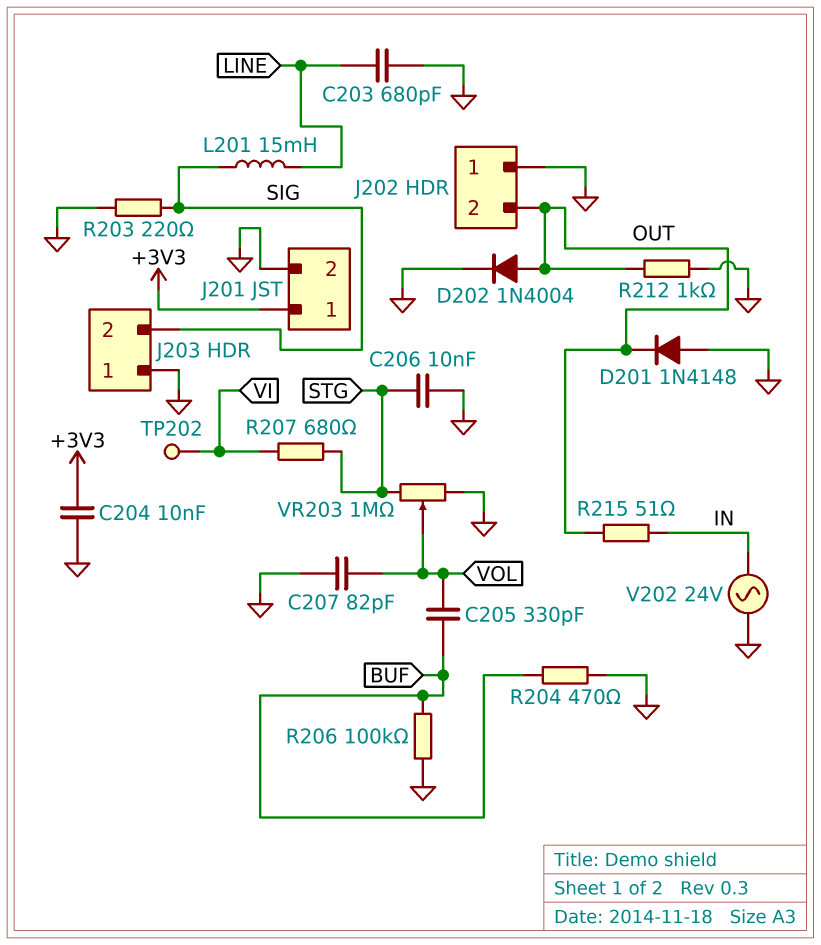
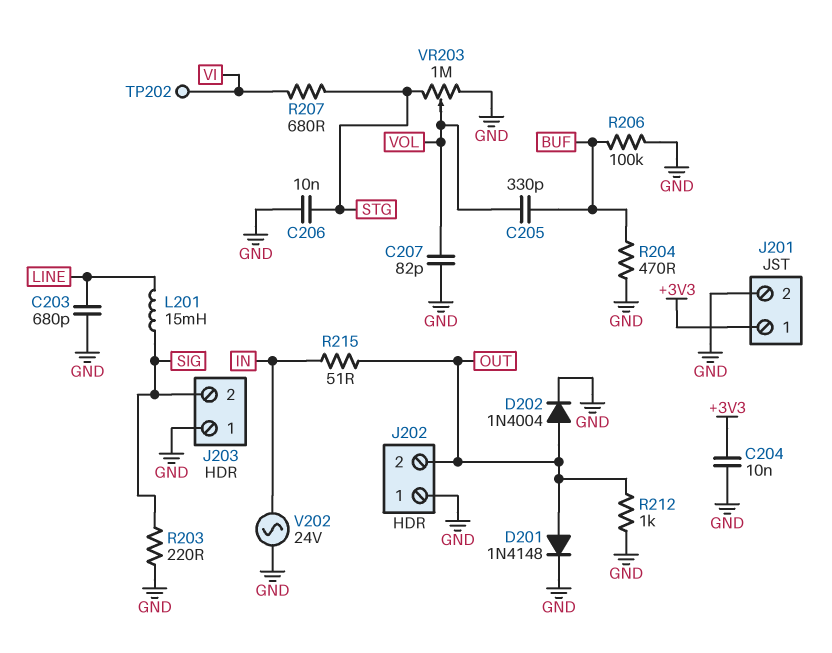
D201: diode 1N4148 (A GND, K OUT) -> diode 1N4148 (A OUT, K GND)

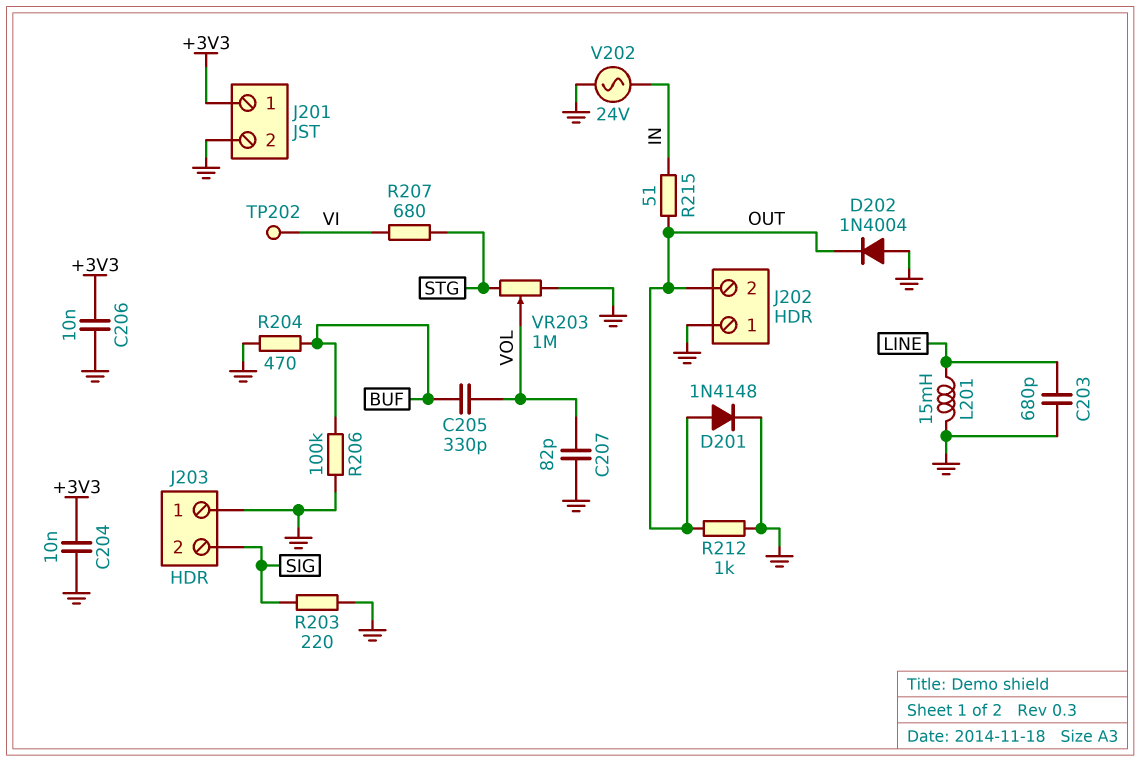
C206: 10nF (GND, STG) -> 10nF (+3V3, GND)
D202: diode 1N4004 (A OUT, K GND) -> diode 1N4004 (A GND, K OUT)
L201: 15mH (LINE, SIG) -> 15mH (GND, LINE)

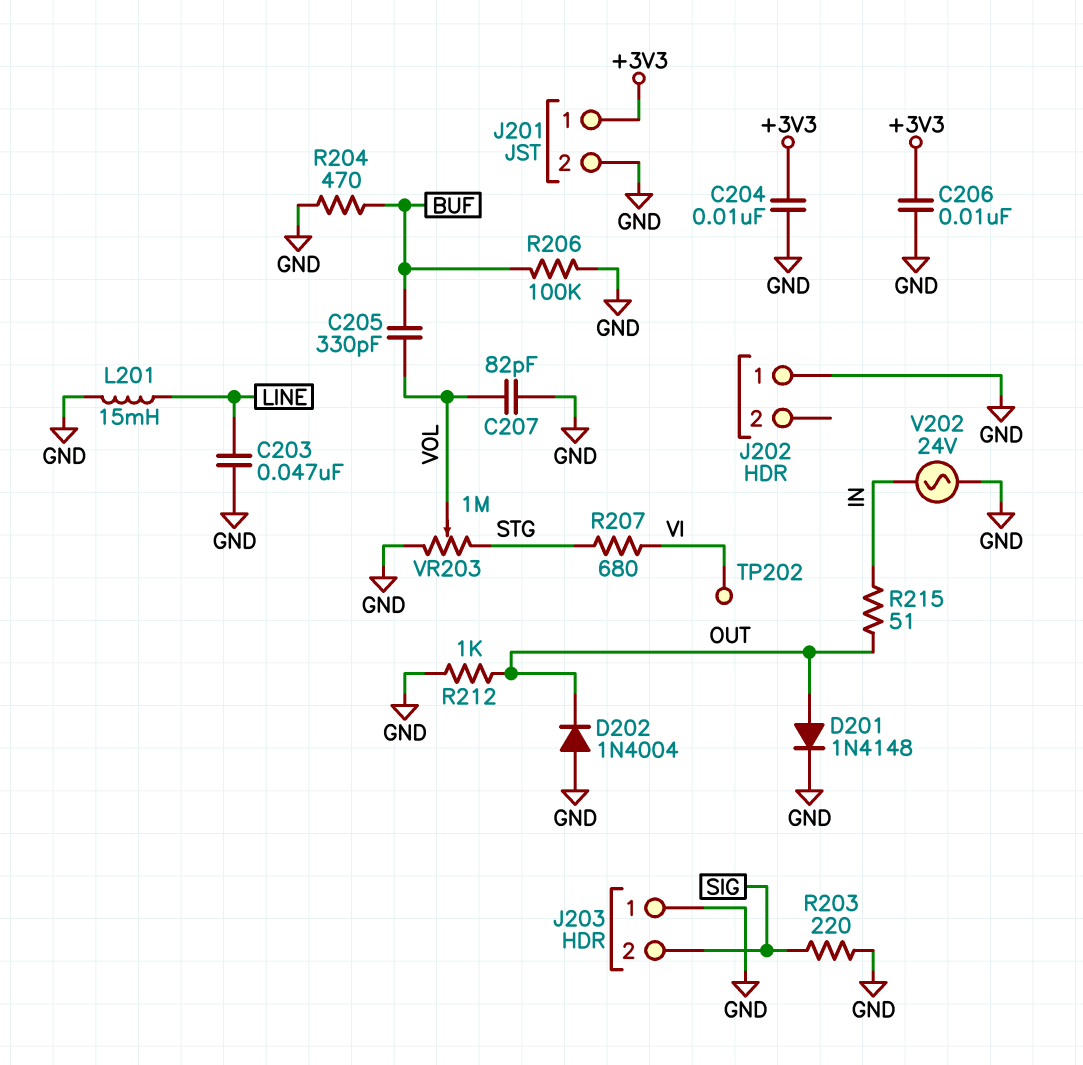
C203: 680pF (GND, LINE) -> 47nF (GND, LINE)
J202 pin 2: OUT -> none

